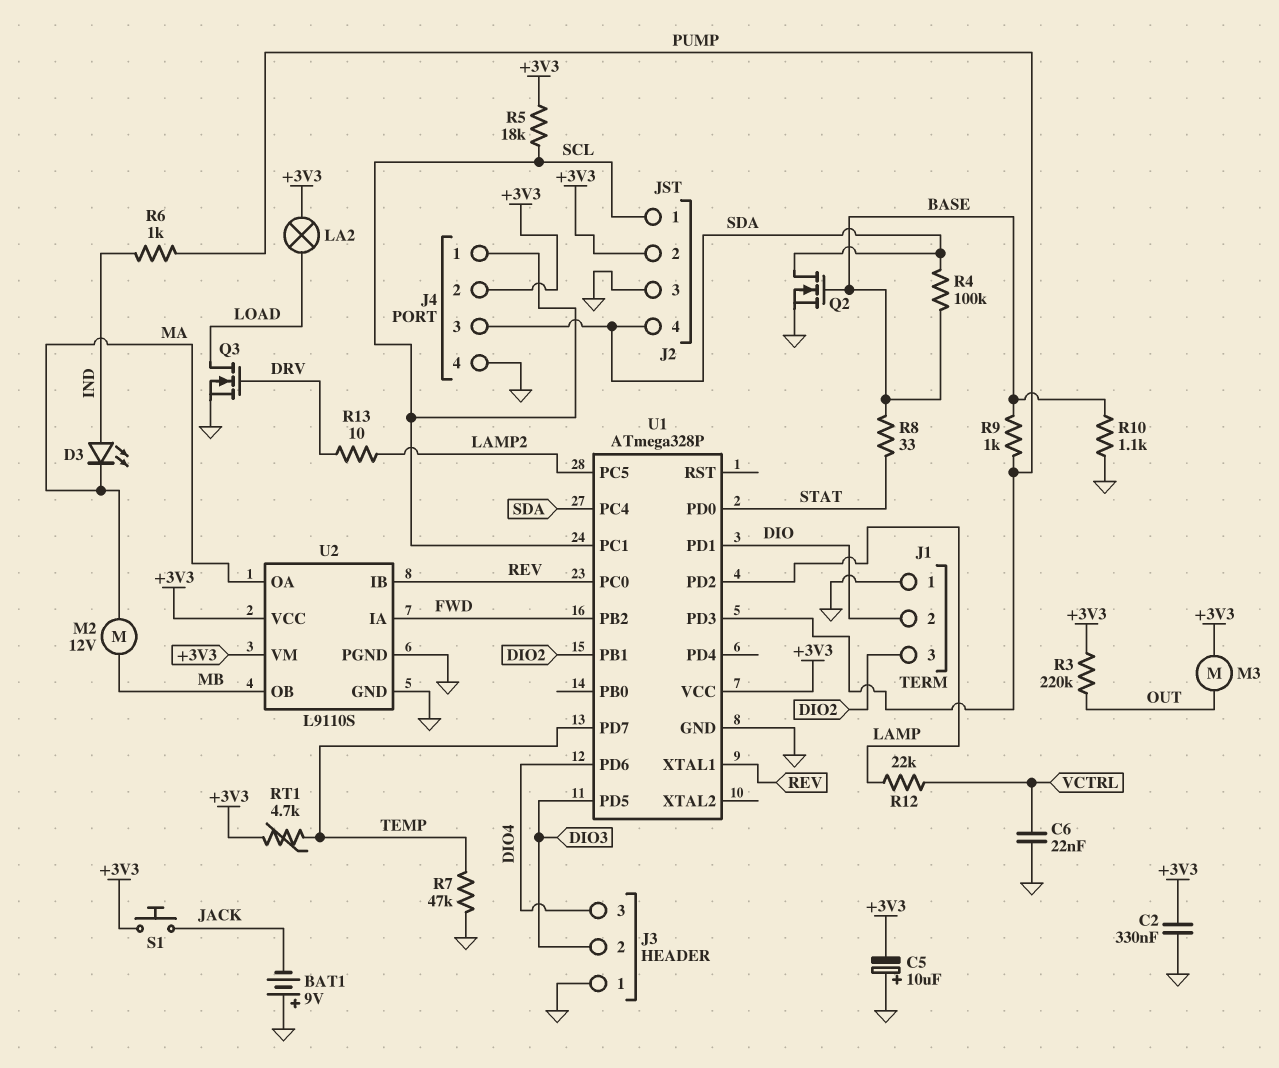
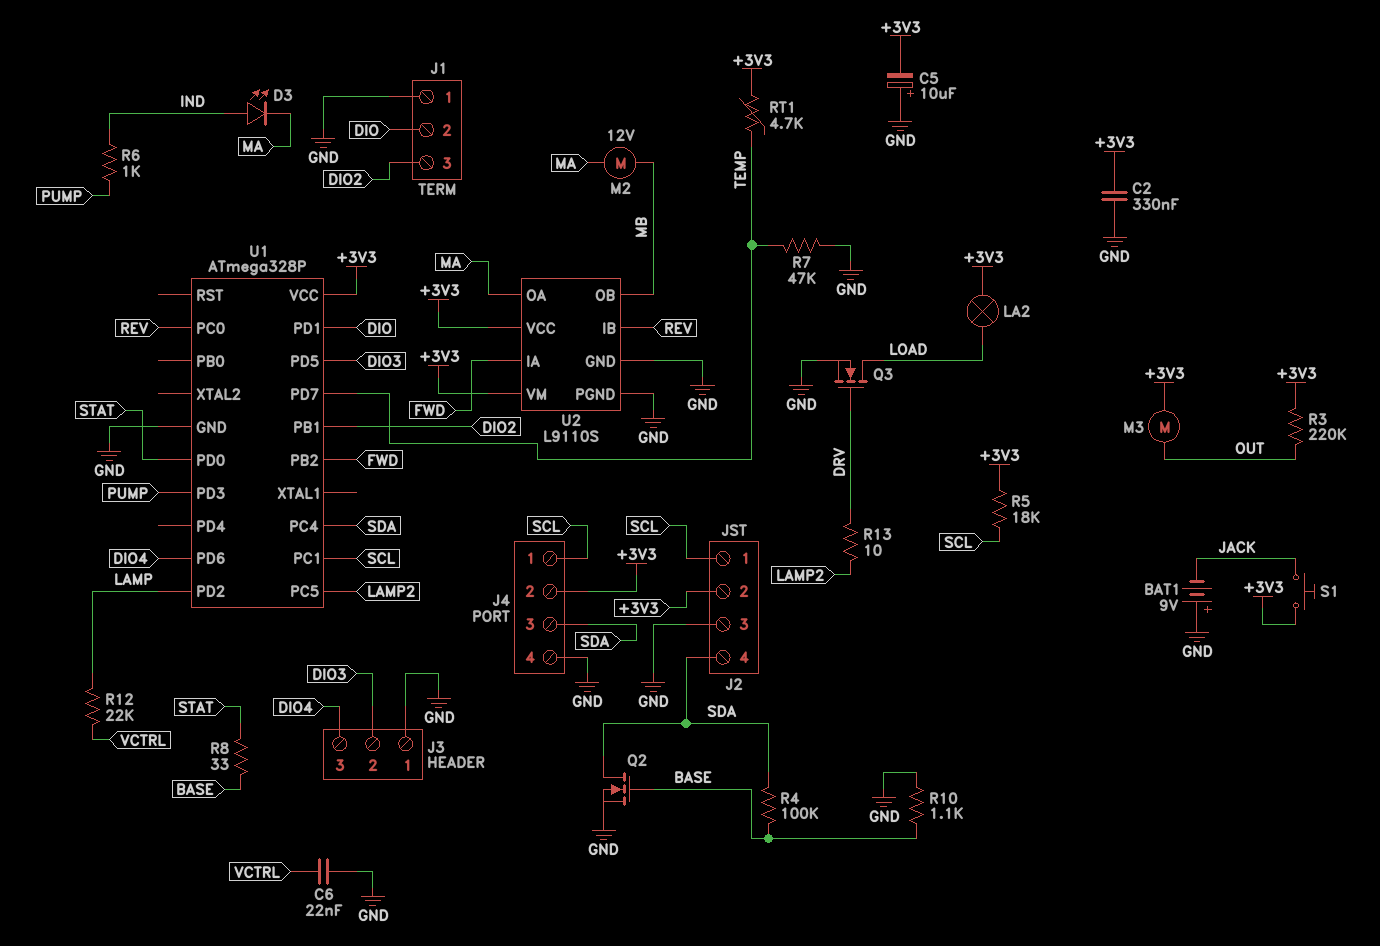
R9: 1k (BASE, PUMP) -> none
U1 pin XTAL1: REV -> none

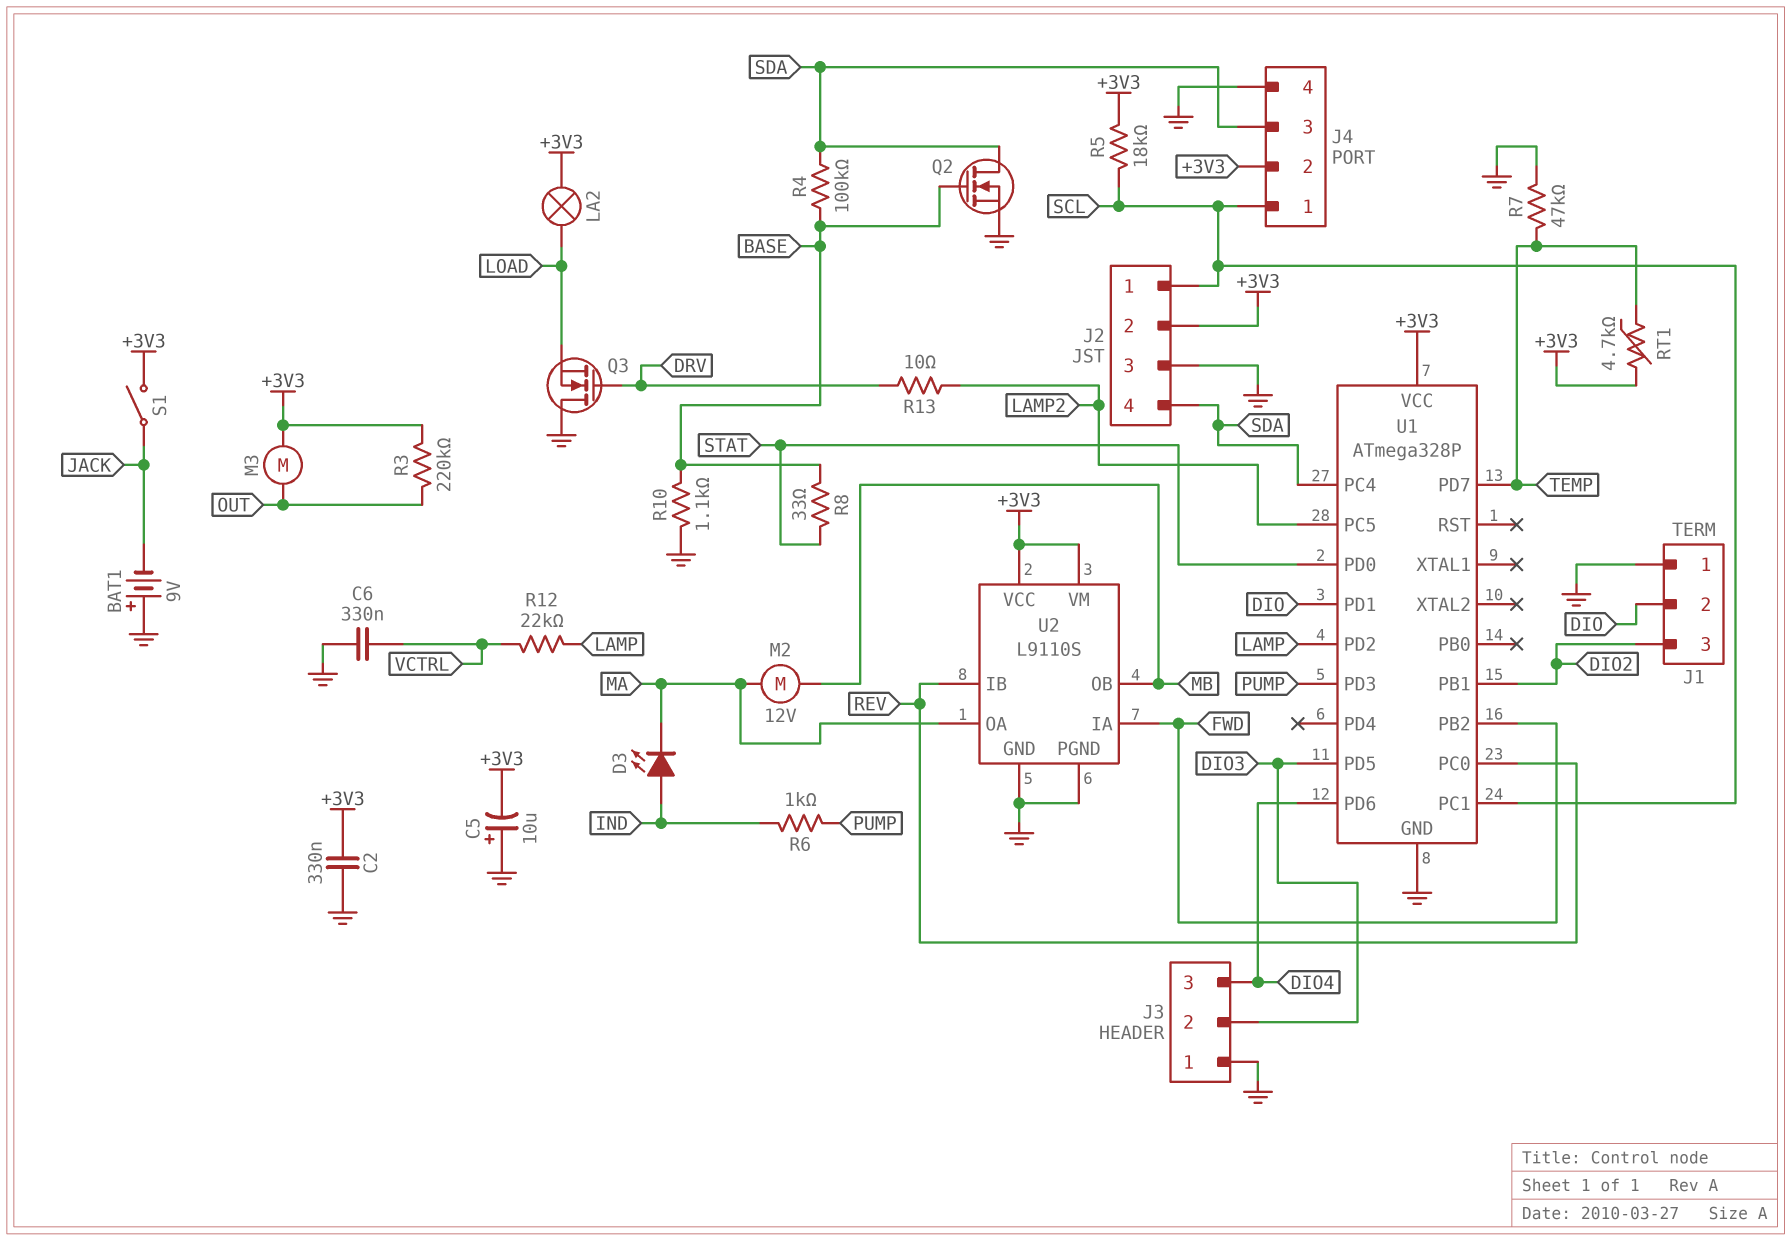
C6: 22nF (GND, VCTRL) -> 330nF (GND, VCTRL)
Q3: NMOS (G DRV, D LOAD, S GND) -> NMOS (G DRV, D GND, S LOAD)
S1: button (+3V3, JACK) -> switch (+3V3, JACK)

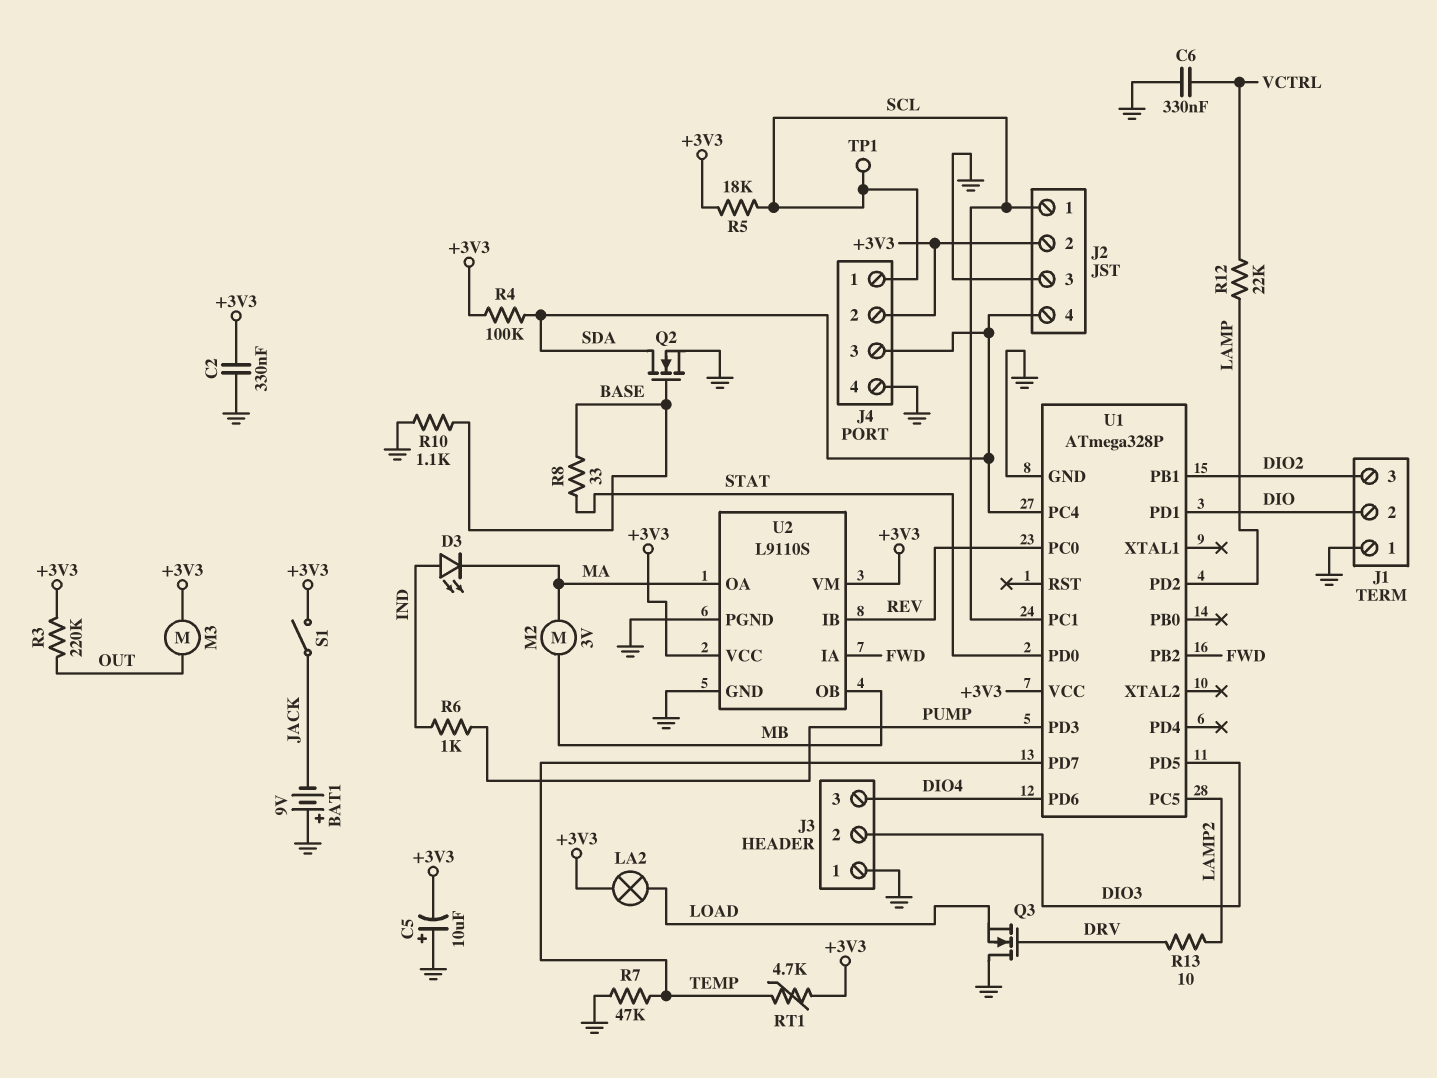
M2: motor 12V (MA, MB) -> motor 3V (MA, MB)
R4: 100k (BASE, SDA) -> 100k (+3V3, SDA)
TP1: none -> test point (SCL)

